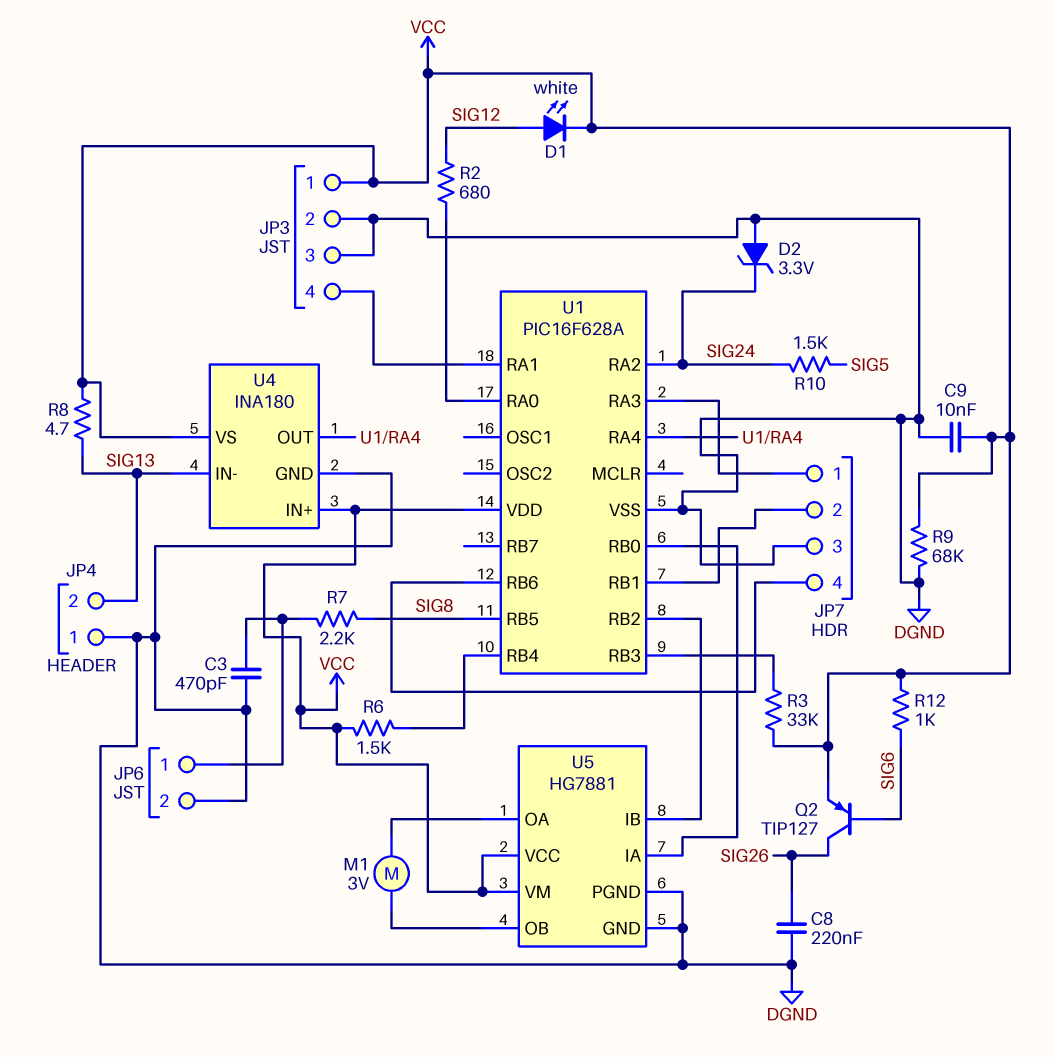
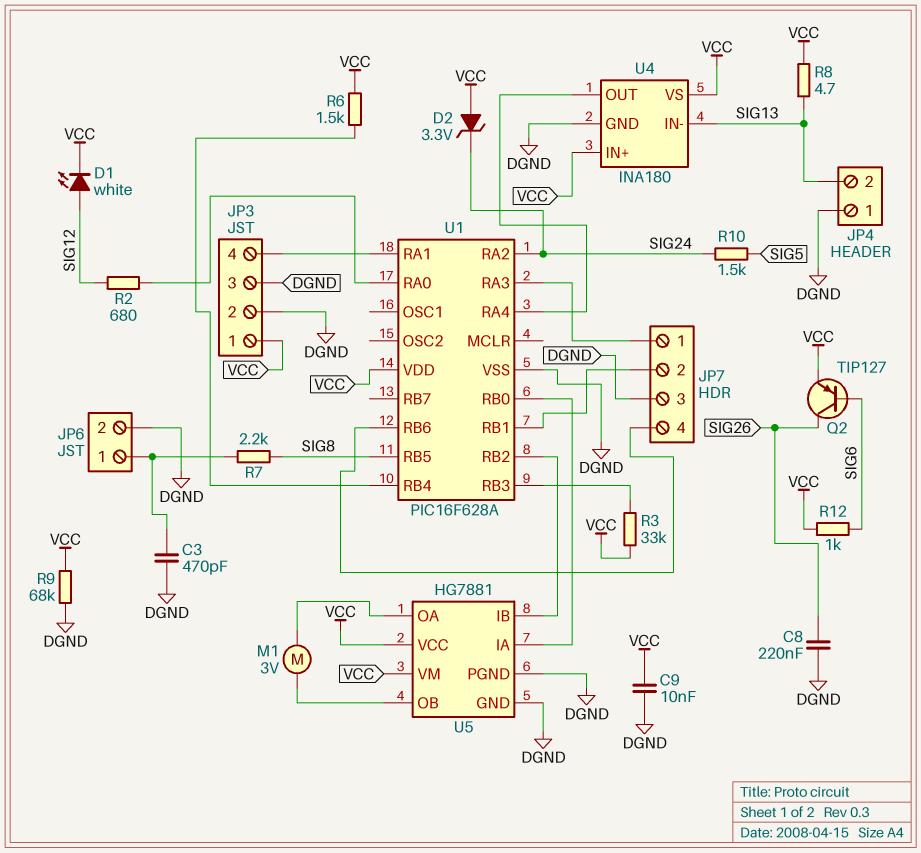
D2: zener 3.3V (A DGND, K SIG24) -> zener 3.3V (A VCC, K SIG24)

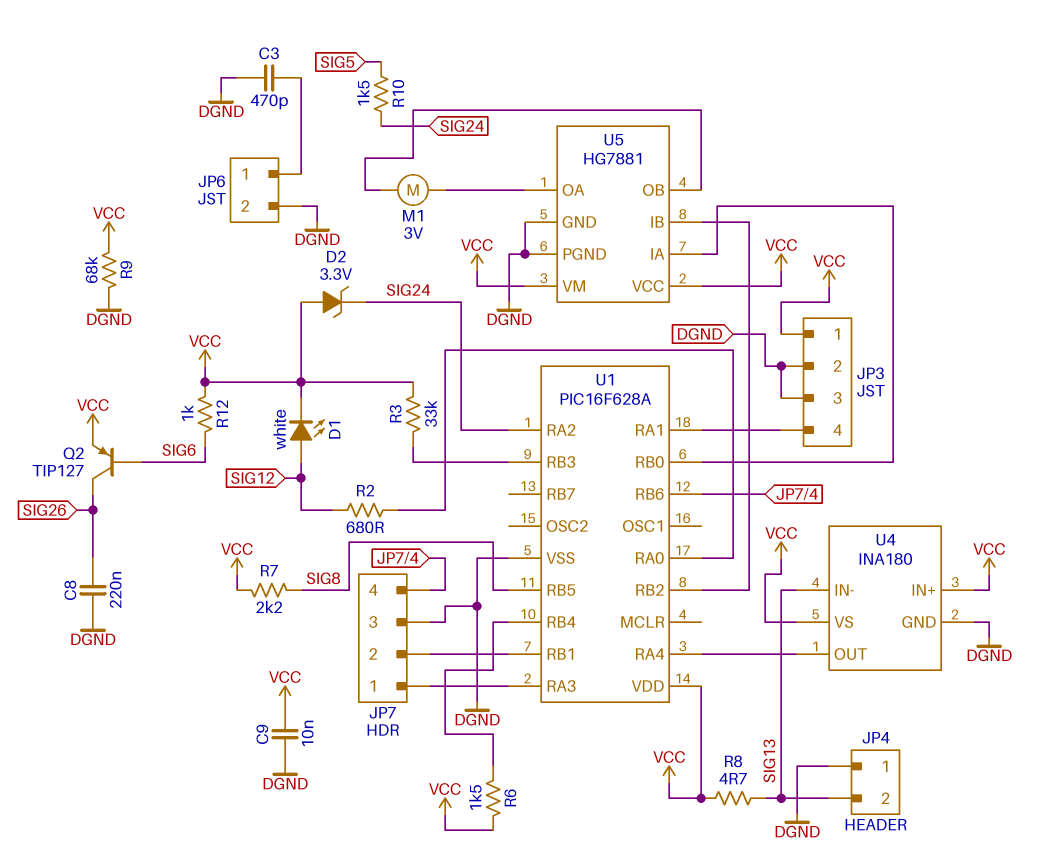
R7: 2.2k (JP6/1, SIG8) -> 2.2k (SIG8, VCC)

